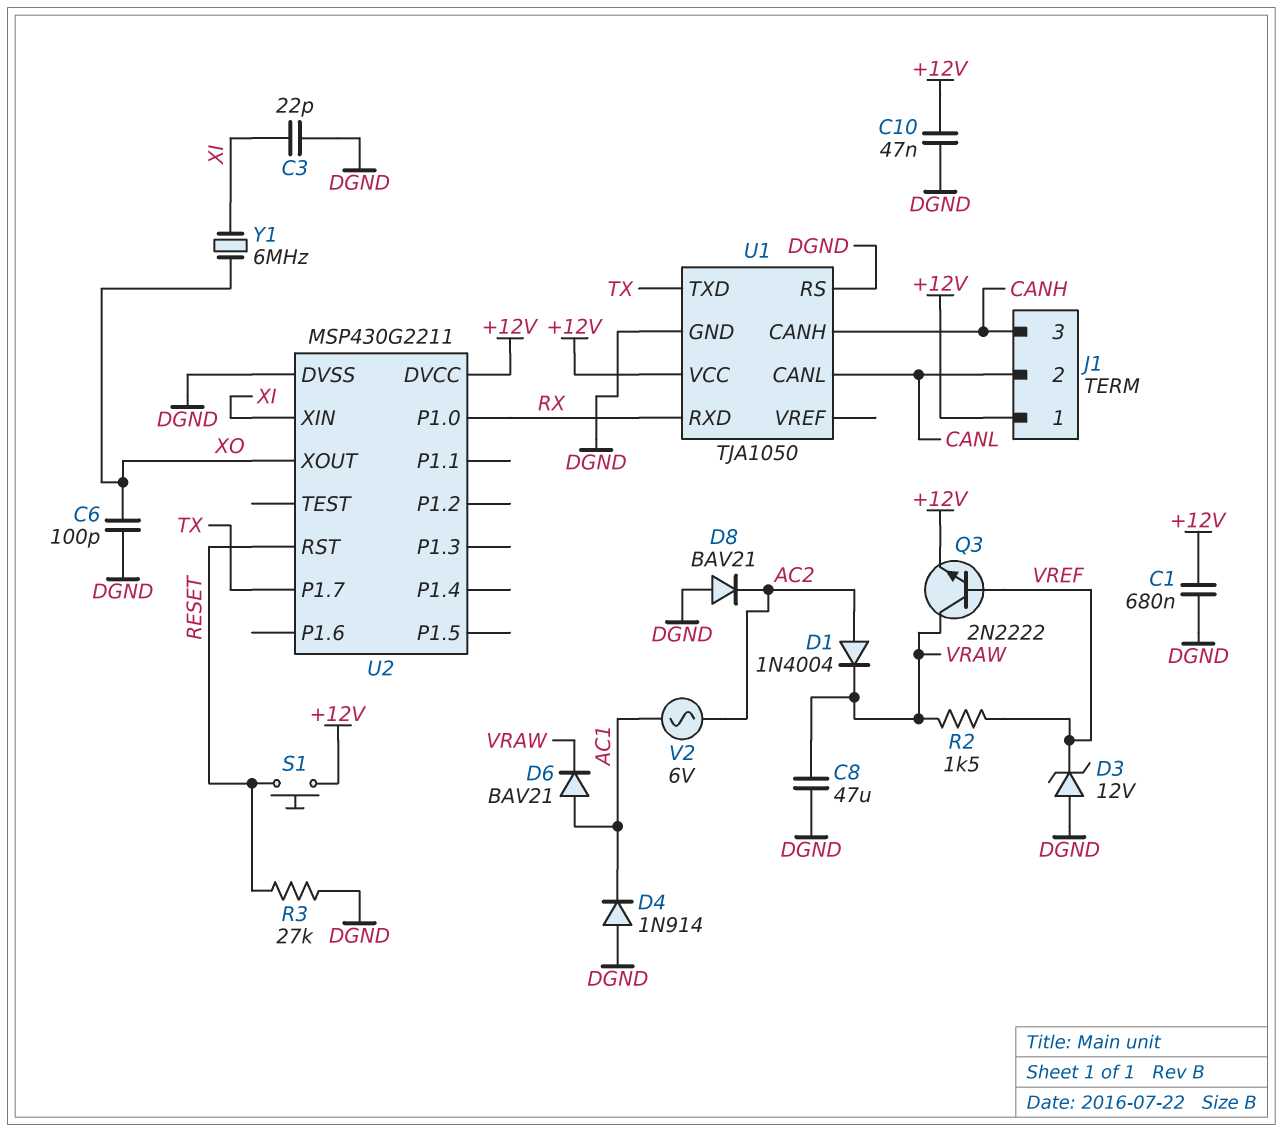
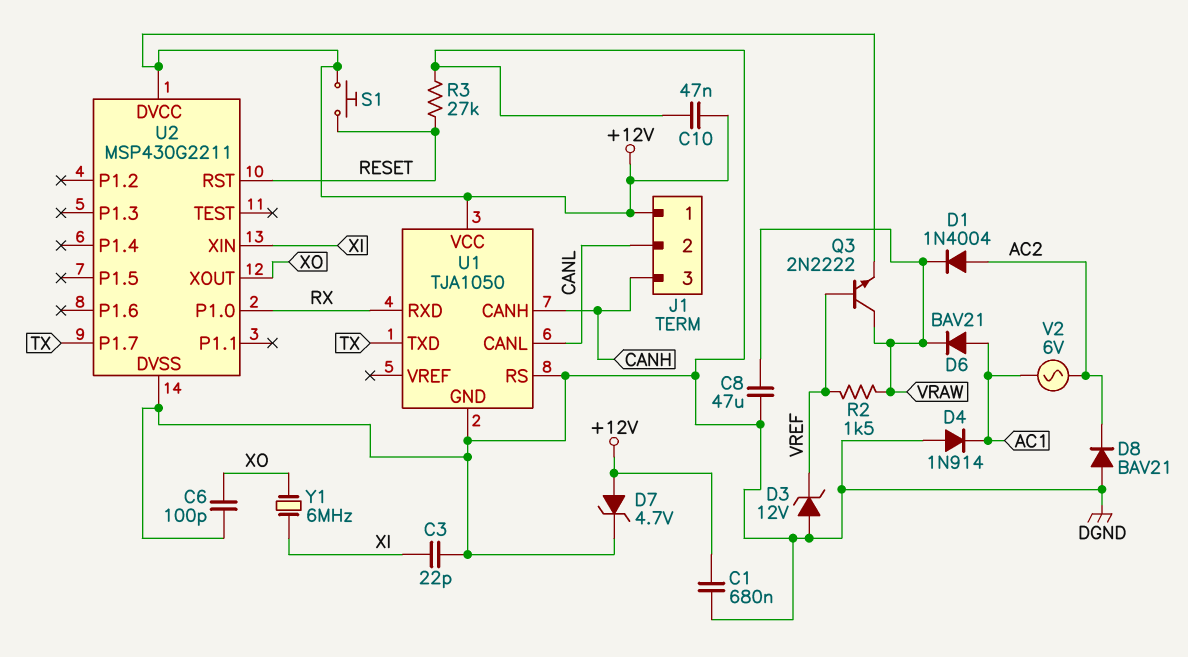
D7: none -> zener 4.7V (A +12V, K DGND)

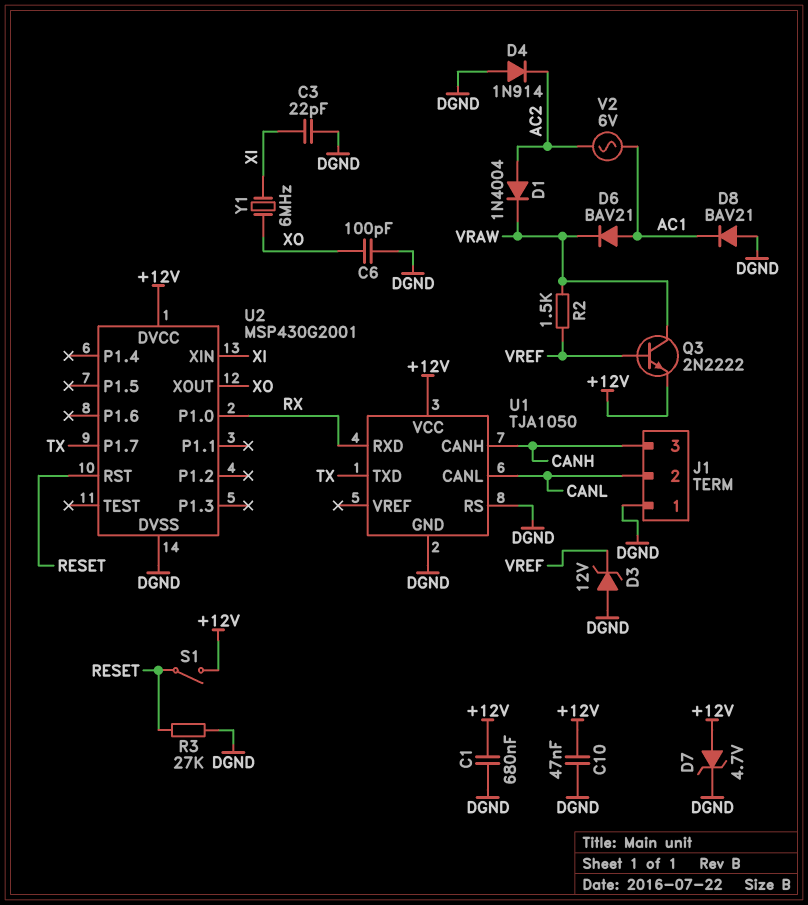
C8: 47uF (DGND, VRAW) -> none
D4: diode 1N914 (A DGND, K AC1) -> diode 1N914 (A DGND, K AC2)
D8: diode BAV21 (A DGND, K AC2) -> diode BAV21 (A DGND, K AC1)
J1 pin 1: +12V -> DGND
S1: button (+12V, RESET) -> switch (+12V, RESET)
U2: MSP430G2211 -> MSP430G2001

